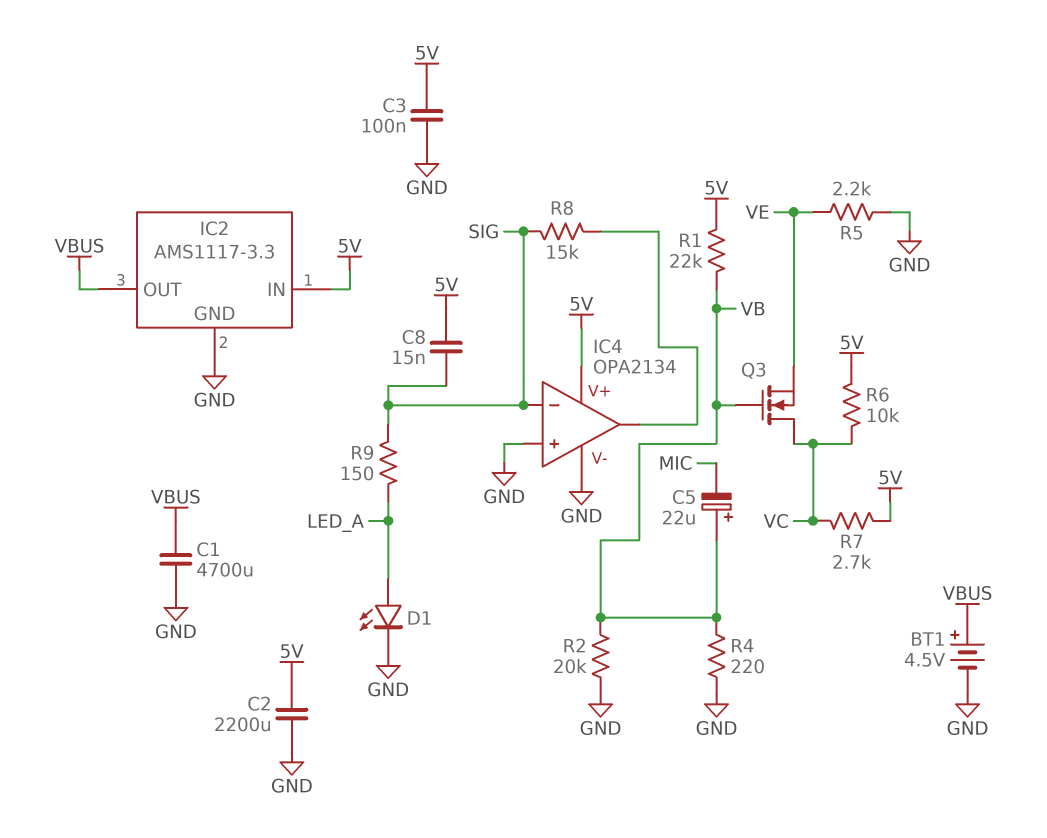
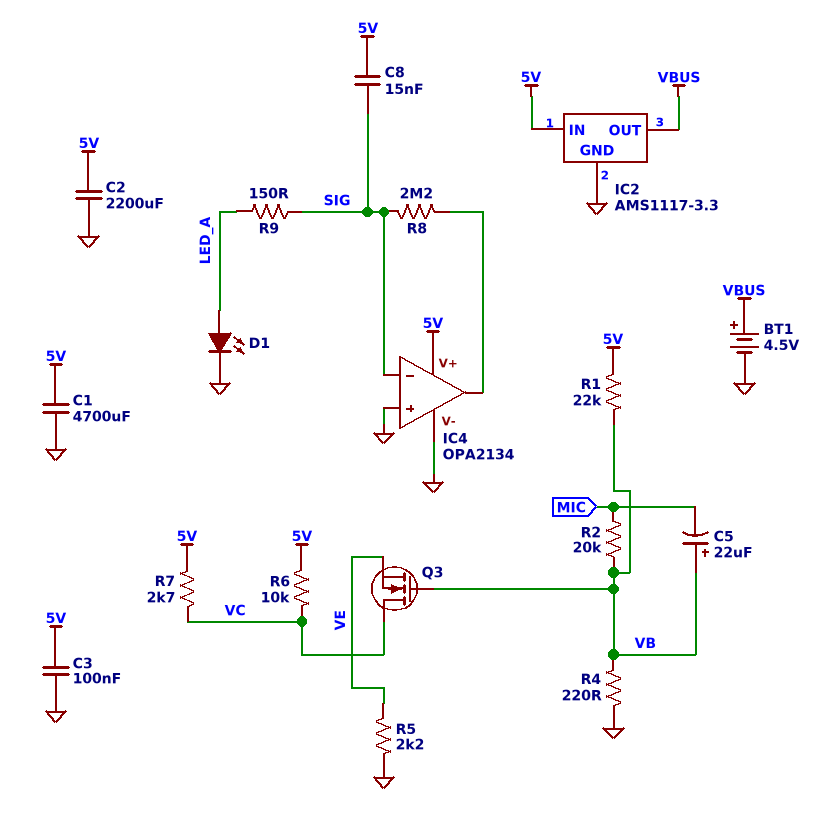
C1: 4700uF (GND, VBUS) -> 4700uF (5V, GND)
R2: 20k (GND, VB) -> 20k (MIC, VB)
R8: 15k (IC4/out, SIG) -> 2.2M (IC4/out, SIG)

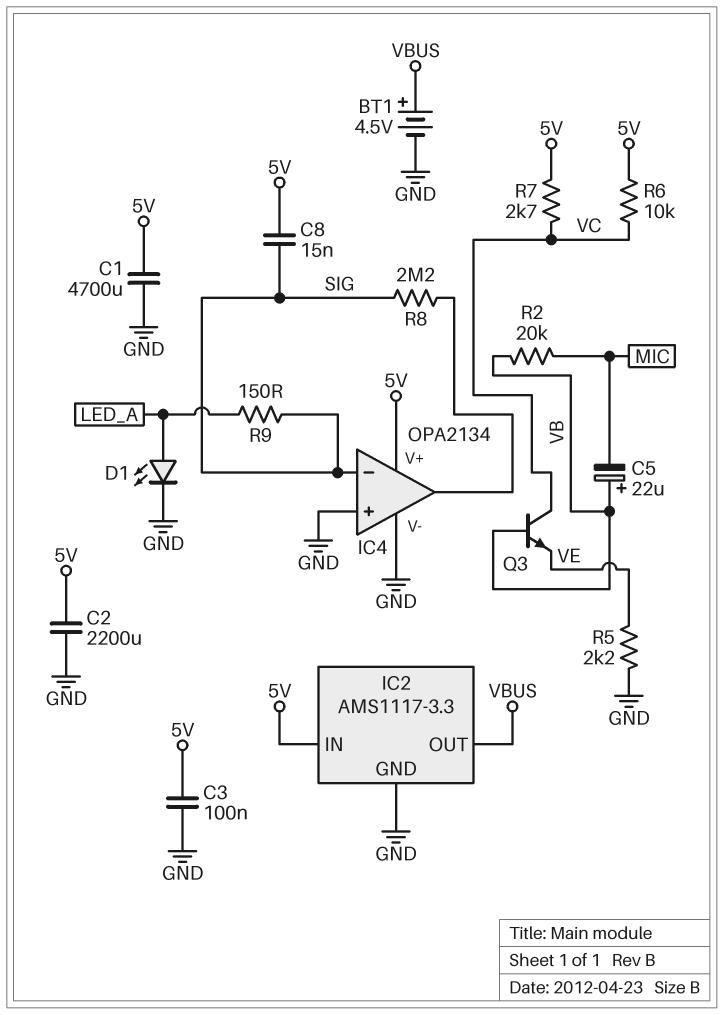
Q3: NMOS (G VB, D VC, S VE) -> NPN (B VB, C VC, E VE)
R1: 22k (5V, VB) -> none
R4: 220 (GND, VB) -> none

